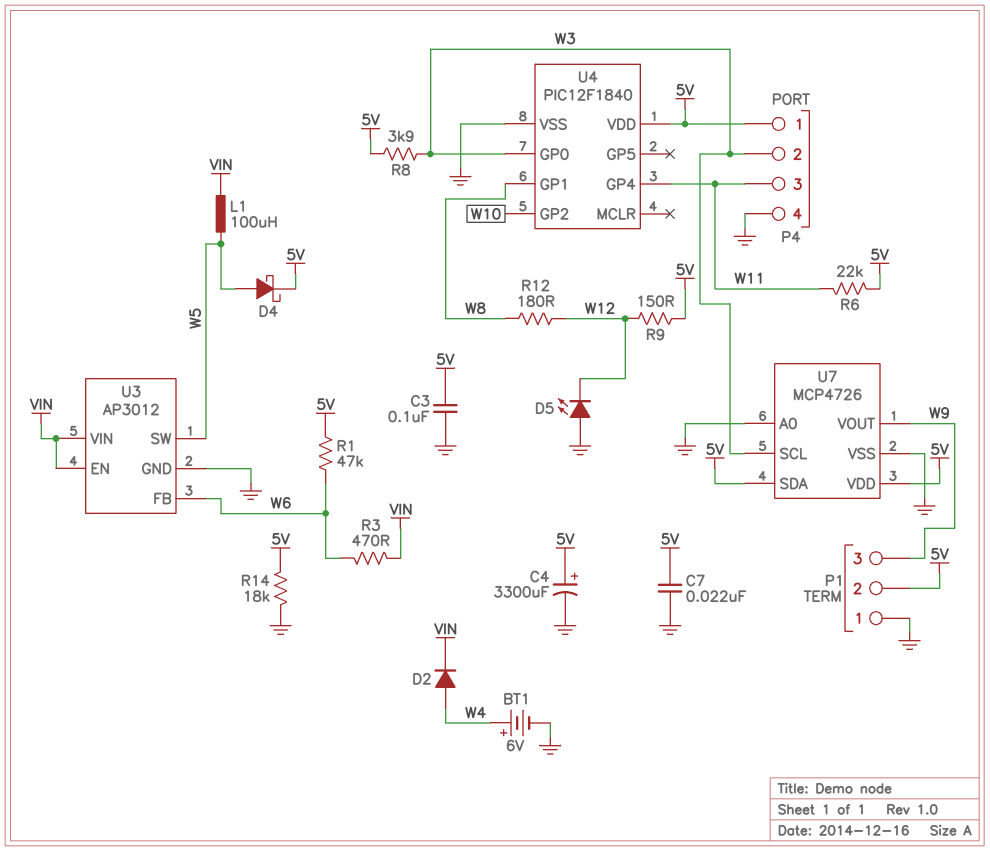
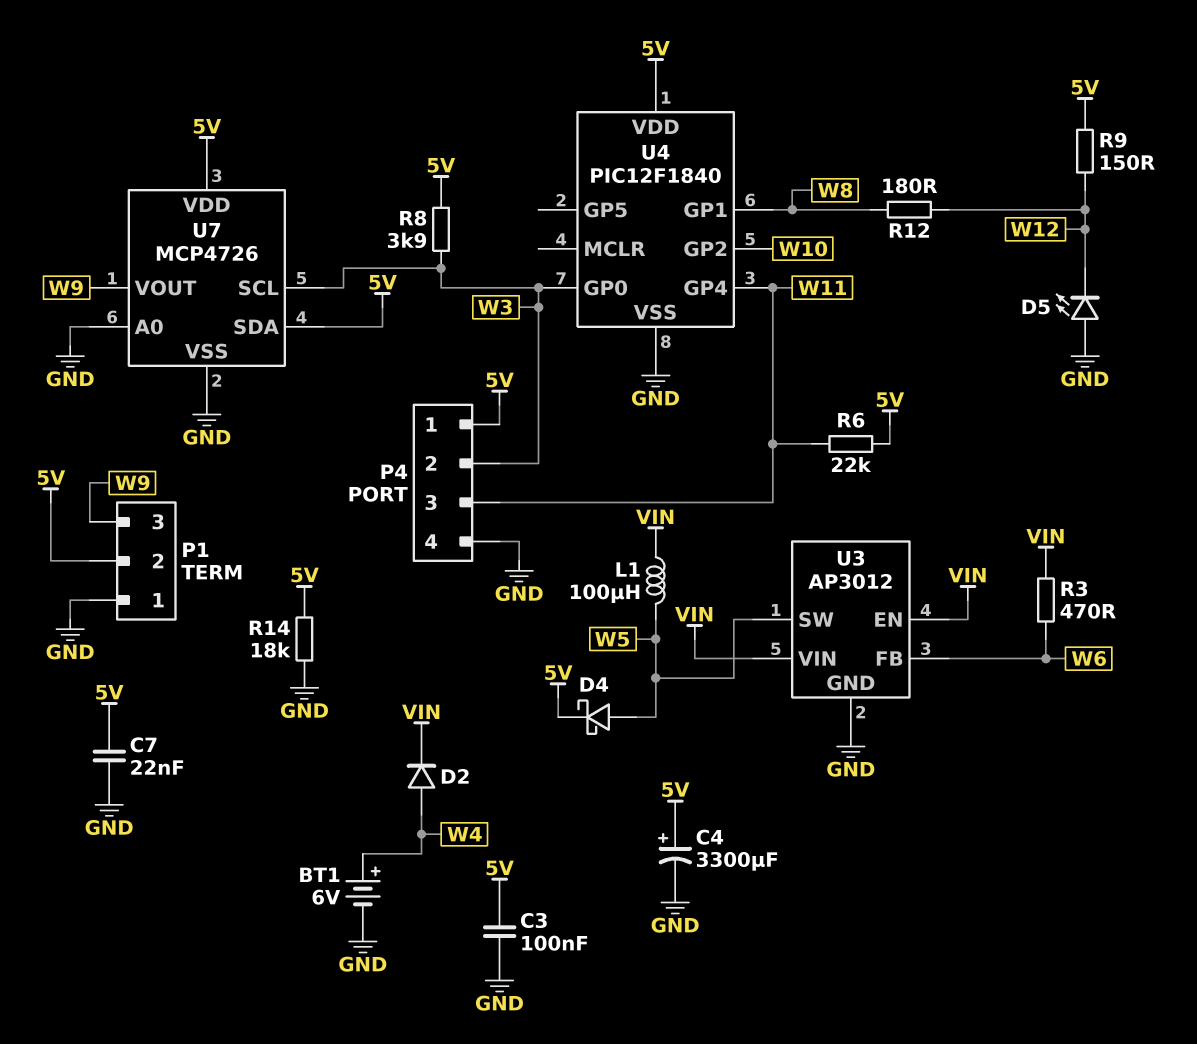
R1: 47k (5V, W6) -> none

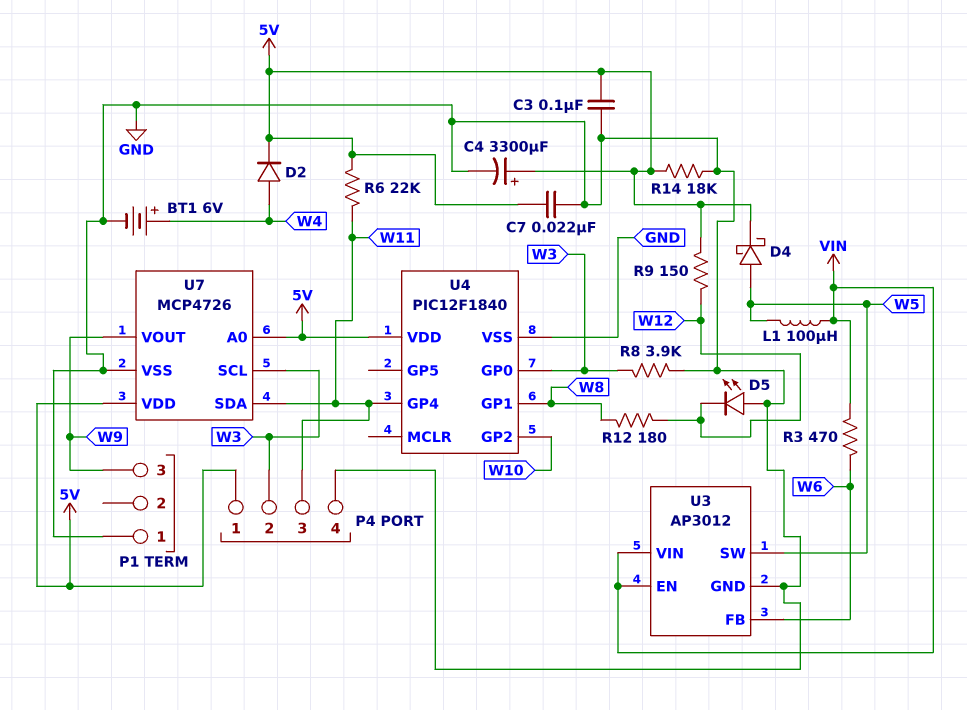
D2: diode (A W4, K VIN) -> diode (A W4, K 5V)
P1 pin 2: 5V -> none
R8: 3.9k (5V, W3) -> 3.9k (GND, W3)
U7 pin A0: GND -> 5V
U7 pin SDA: 5V -> W11

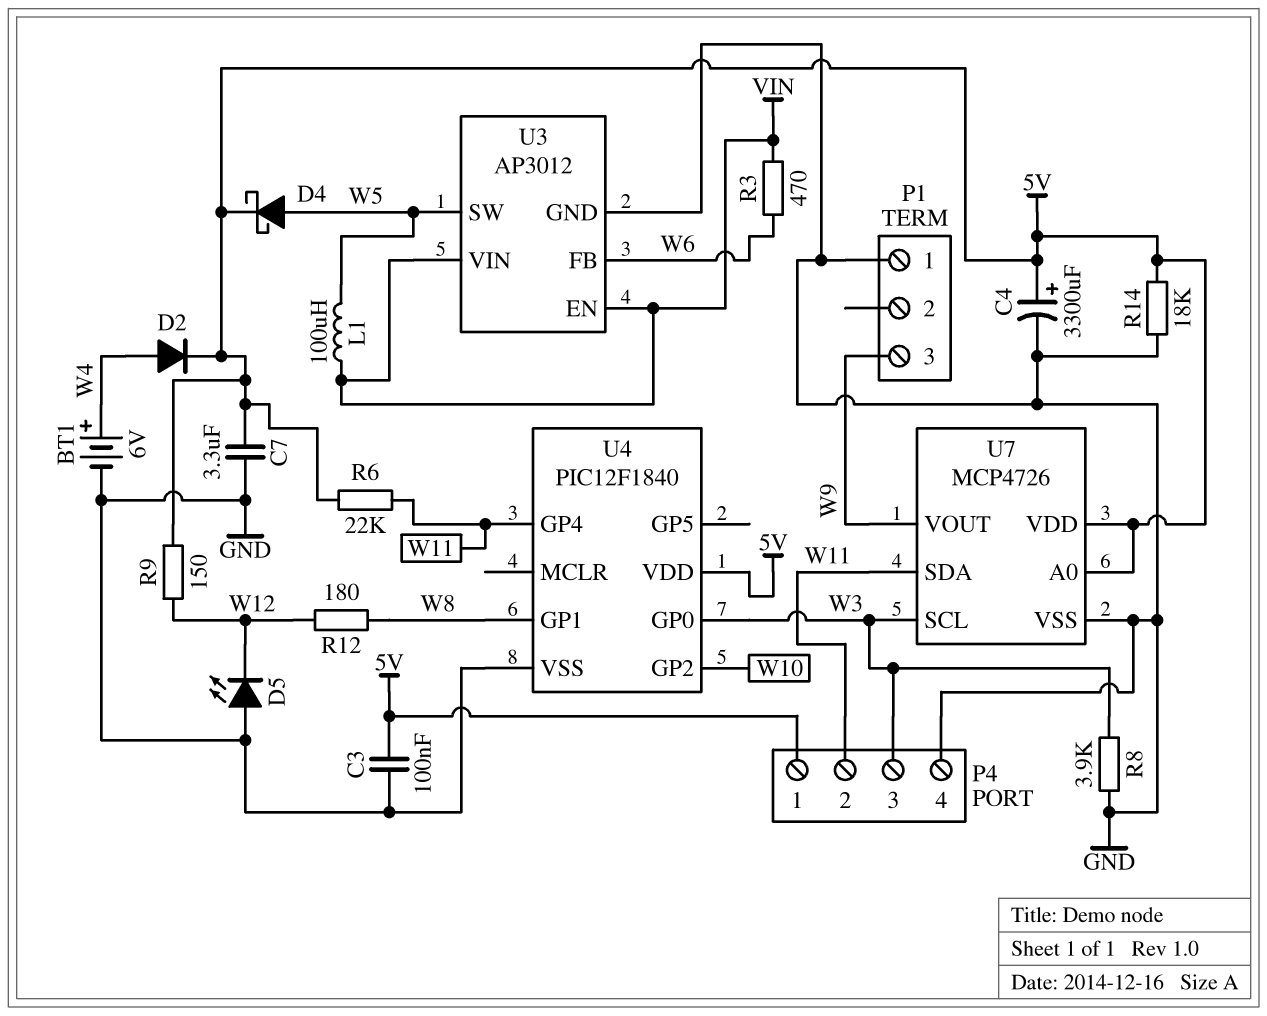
C7: 22nF (5V, GND) -> 3.3uF (5V, GND)
P4 pin 2: W3 -> W11
P4 pin 3: W11 -> W3

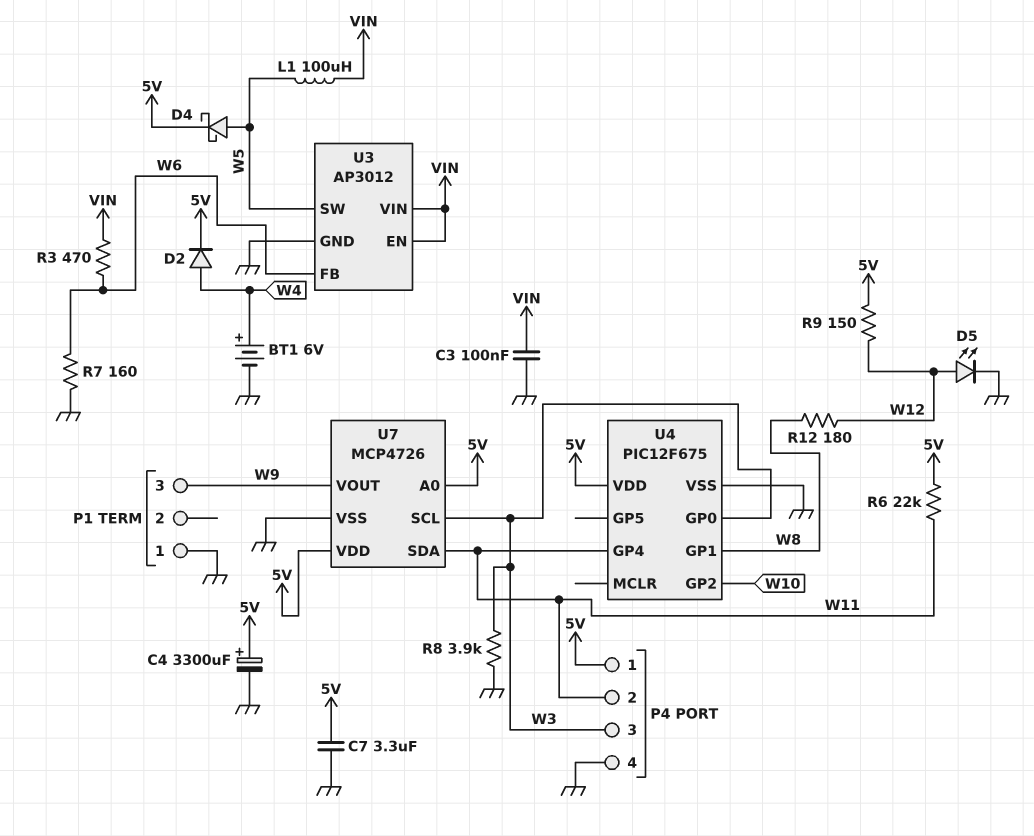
C3: 100nF (5V, GND) -> 100nF (GND, VIN)
D5: LED (A GND, K W12) -> LED (A W12, K GND)
R7: none -> 160 (GND, W6)
R14: 18k (5V, GND) -> none
U4: PIC12F1840 -> PIC12F675

